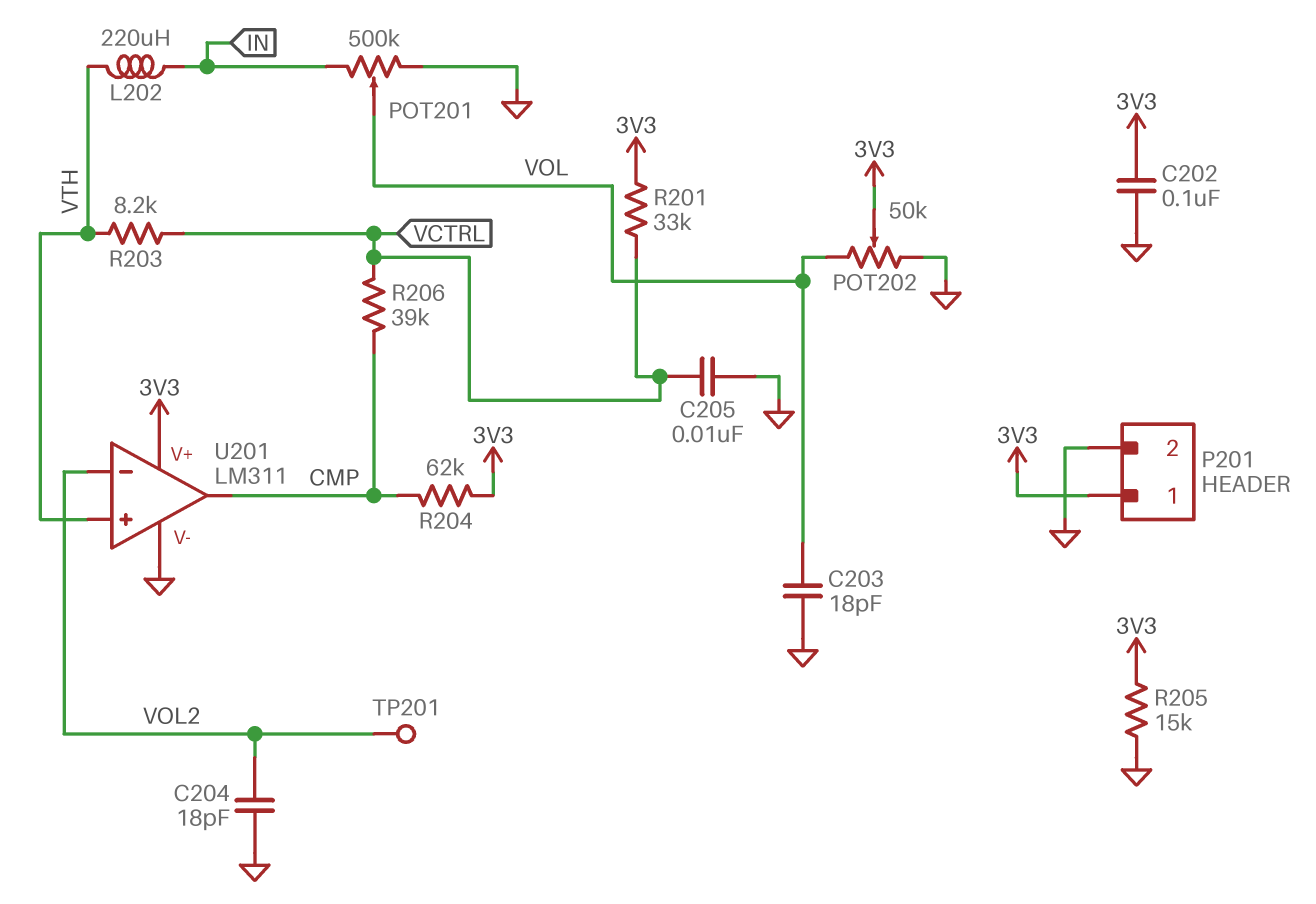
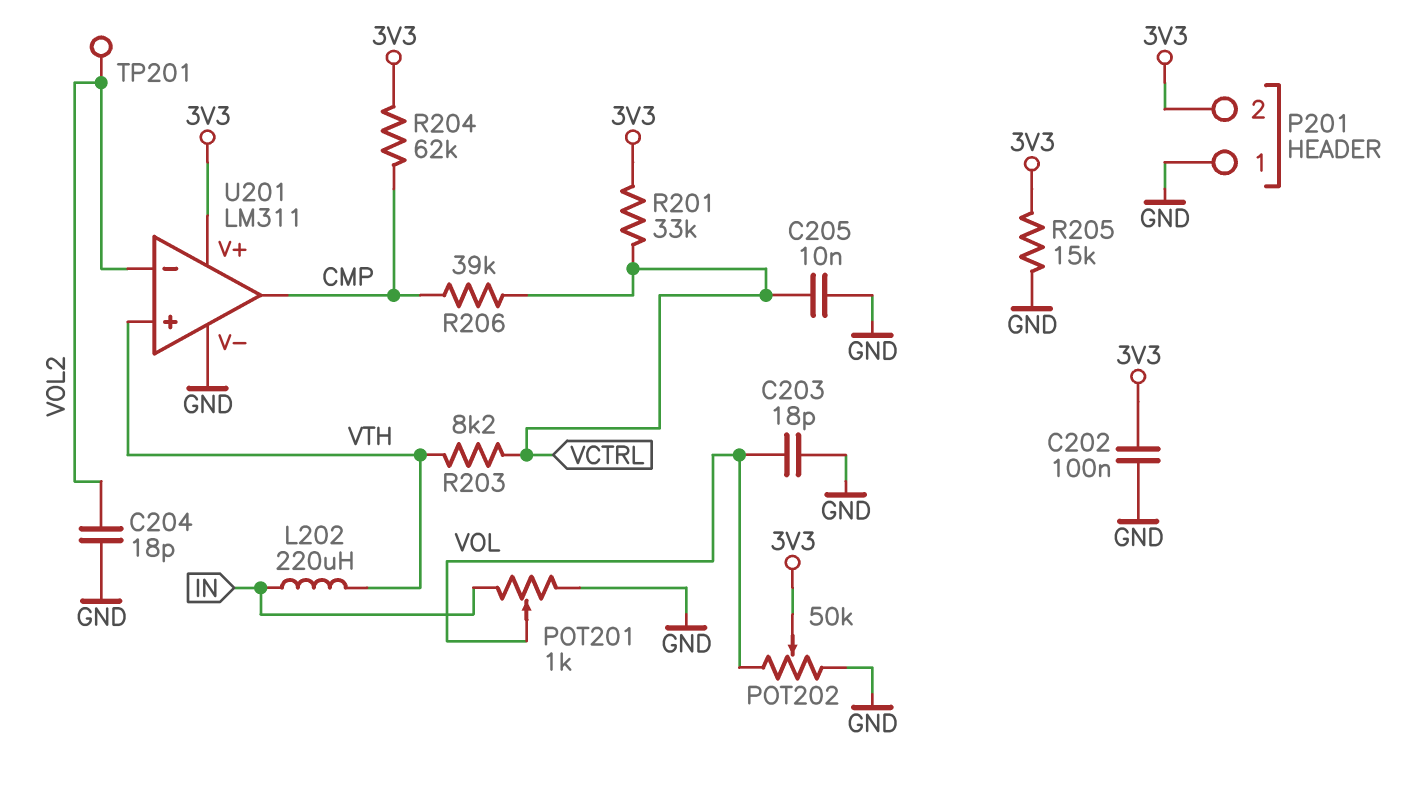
P201 pin 1: 3V3 -> GND
P201 pin 2: GND -> 3V3
POT201: 500k (GND, IN, wiper VOL) -> 1k (GND, IN, wiper VOL)

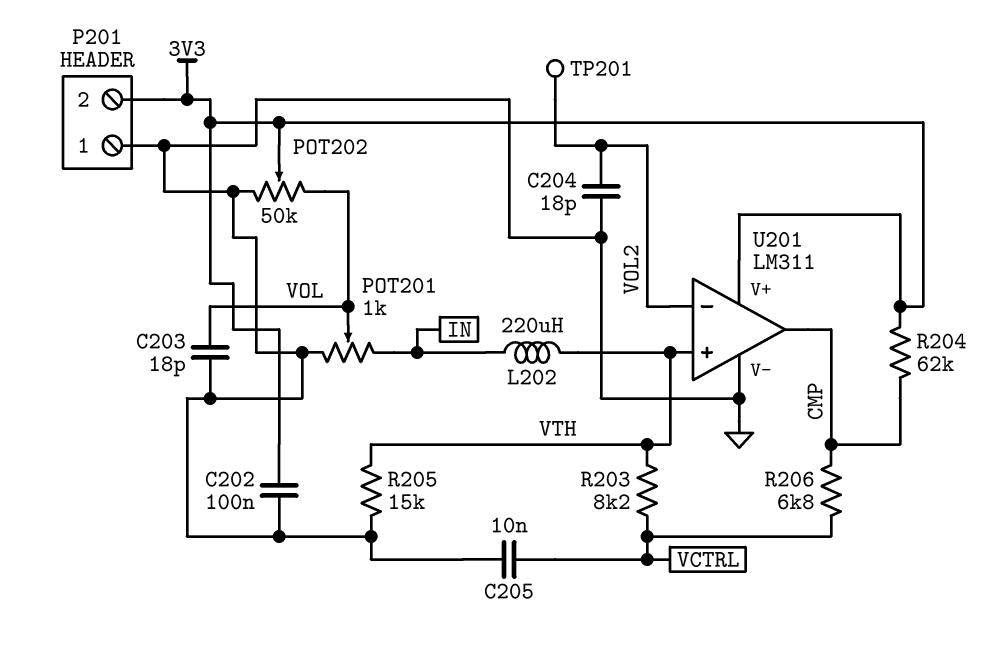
R201: 33k (3V3, VCTRL) -> none
R205: 15k (3V3, GND) -> 15k (GND, VTH)
R206: 39k (CMP, VCTRL) -> 6.8k (CMP, VCTRL)

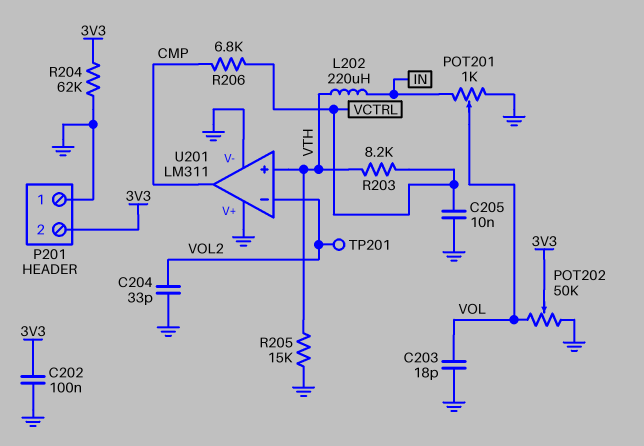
C204: 18pF (GND, VOL2) -> 33pF (GND, VOL2)
R204: 62k (3V3, CMP) -> 62k (3V3, GND)
U201 pin V+: 3V3 -> GND

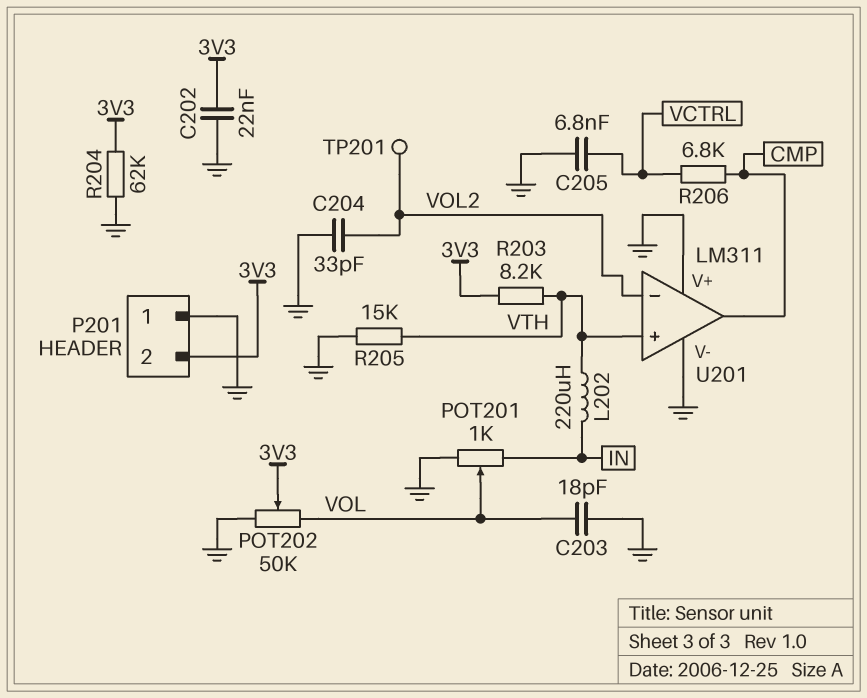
C202: 100nF (3V3, GND) -> 22nF (3V3, GND)
C205: 10nF (GND, VCTRL) -> 6.8nF (GND, VCTRL)
R203: 8.2k (VCTRL, VTH) -> 8.2k (3V3, VTH)

